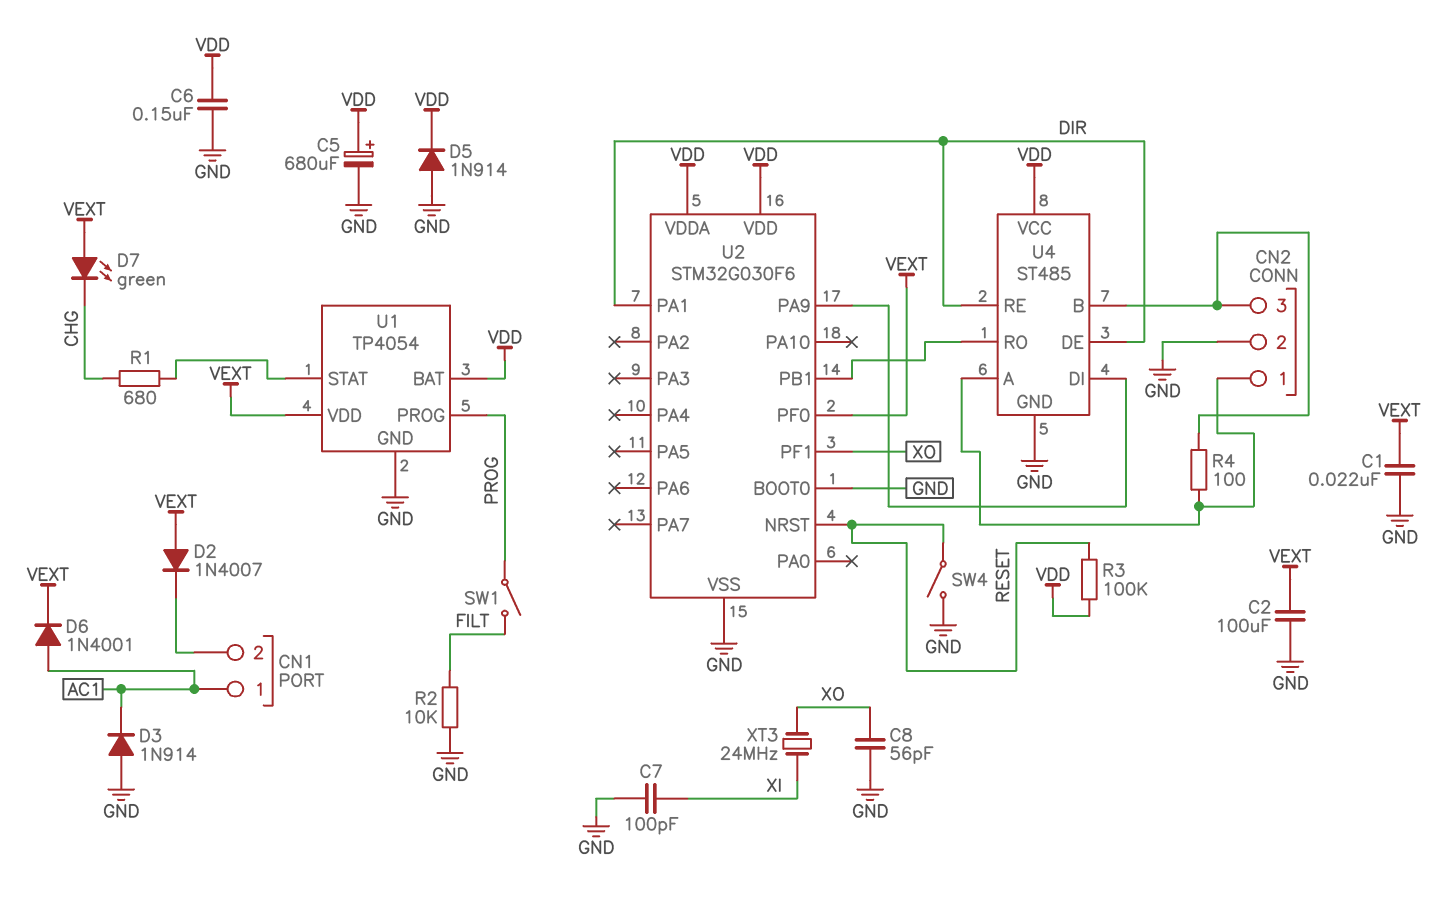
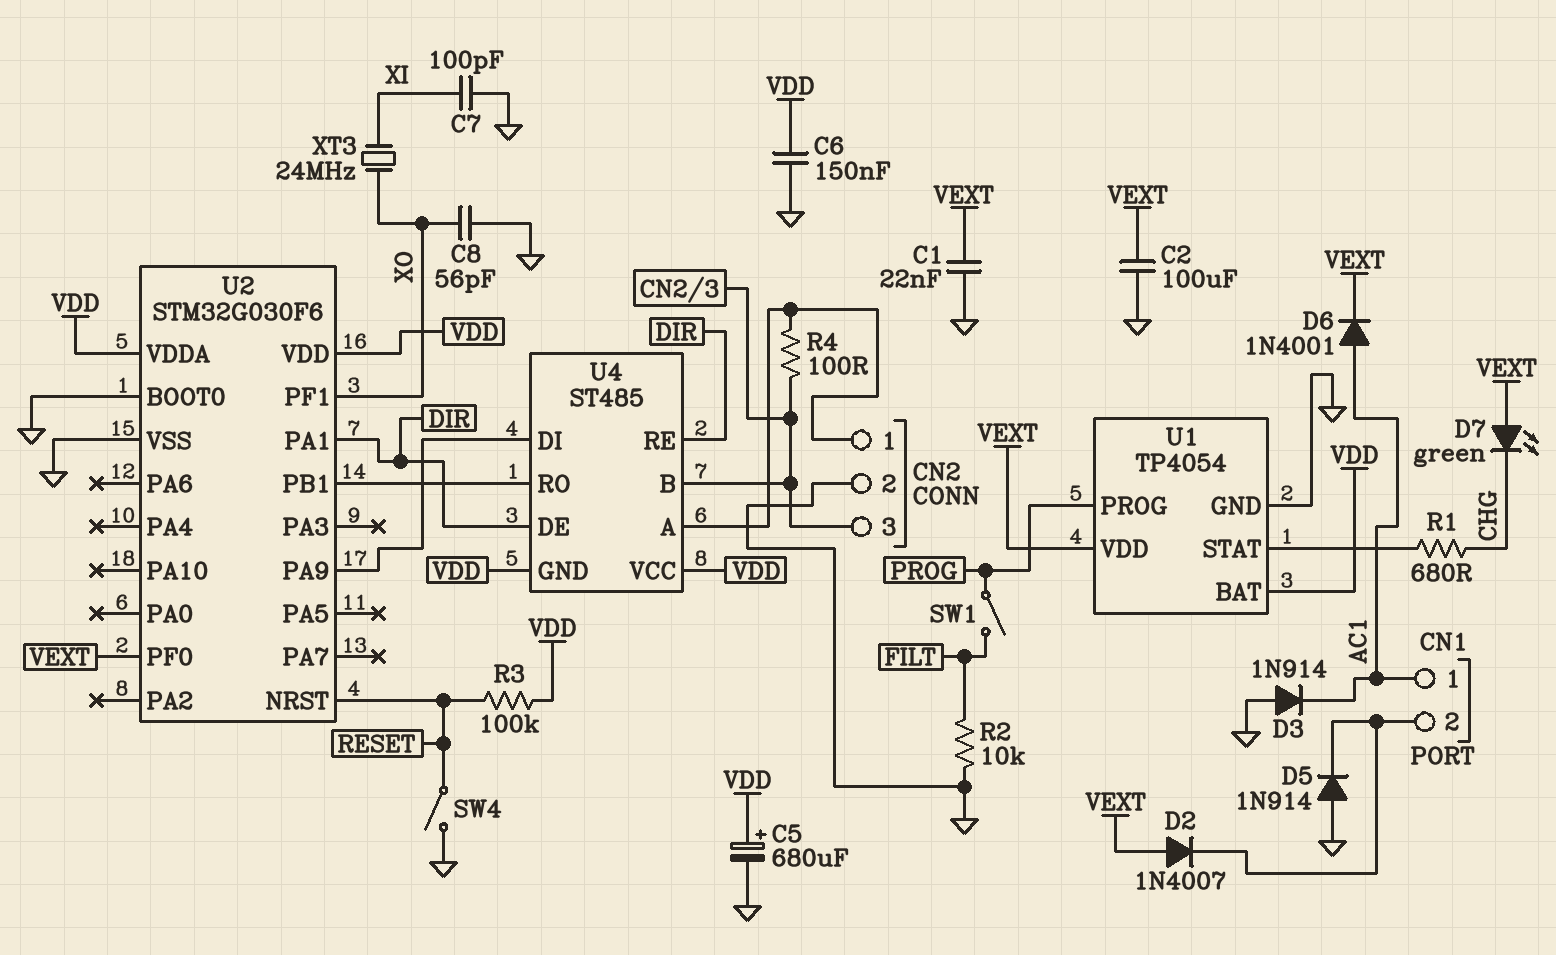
D5: diode 1N914 (A GND, K VDD) -> diode 1N914 (A GND, K CN1/2)
U4 pin GND: GND -> VDD

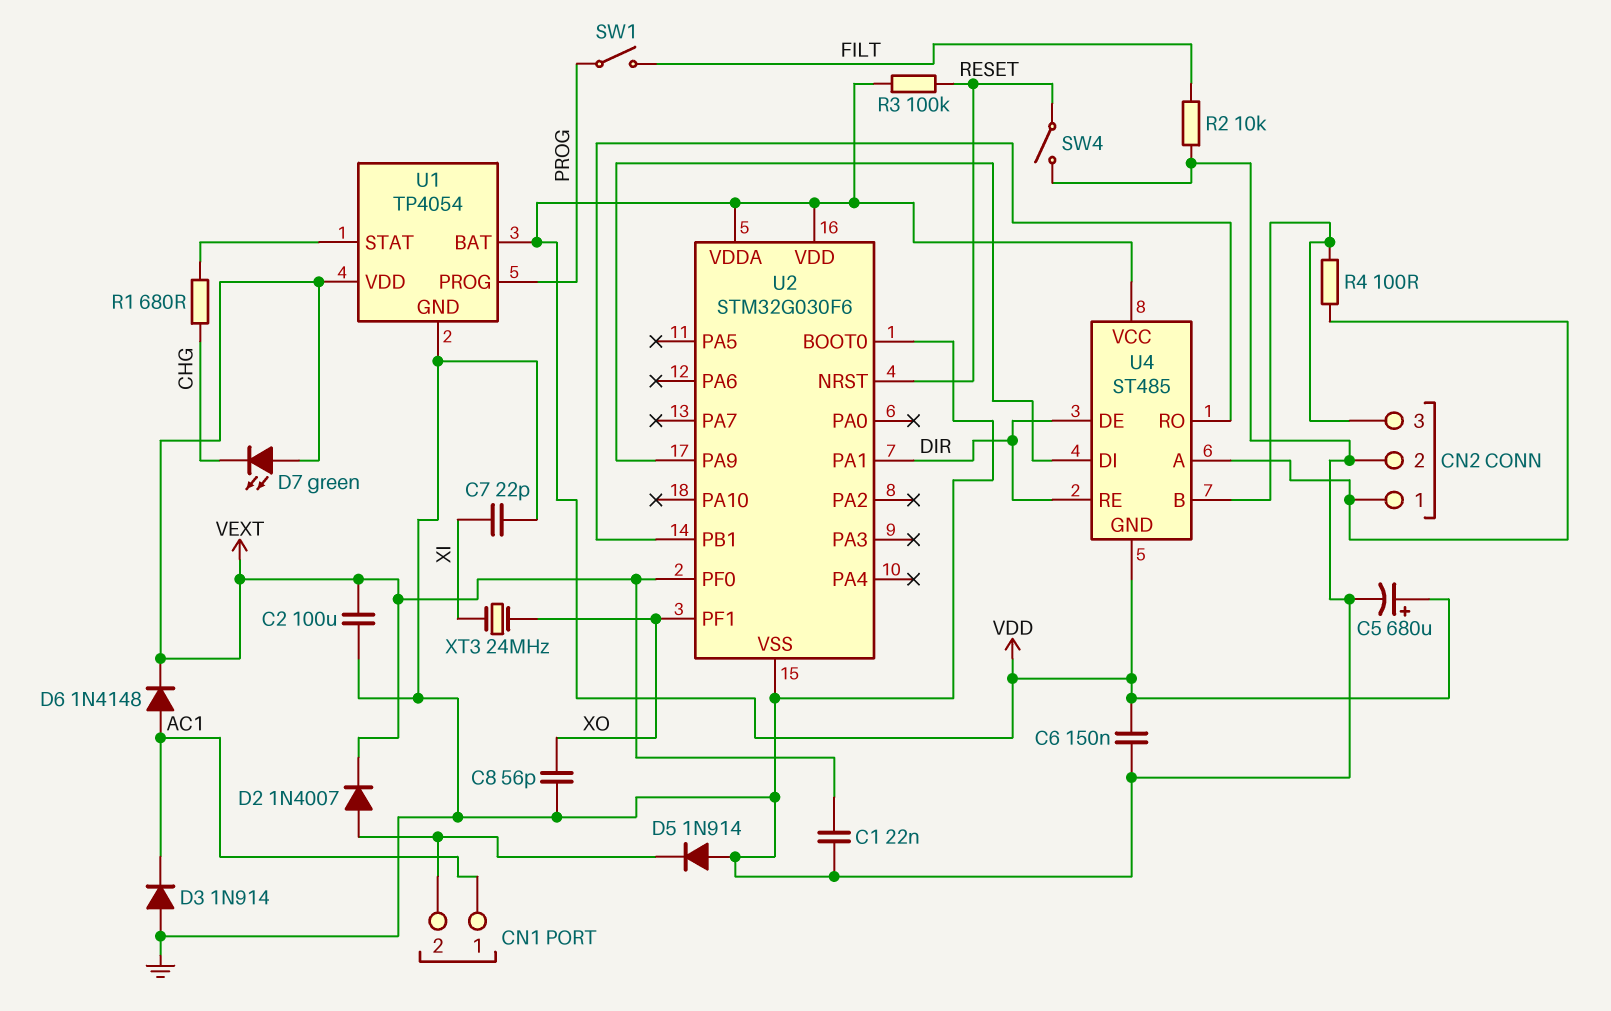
C7: 100pF (GND, XI) -> 22pF (GND, XI)
D2: diode 1N4007 (A VEXT, K CN1/2) -> diode 1N4007 (A CN1/2, K VEXT)
D6: diode 1N4001 (A AC1, K VEXT) -> diode 1N4148 (A AC1, K VEXT)

